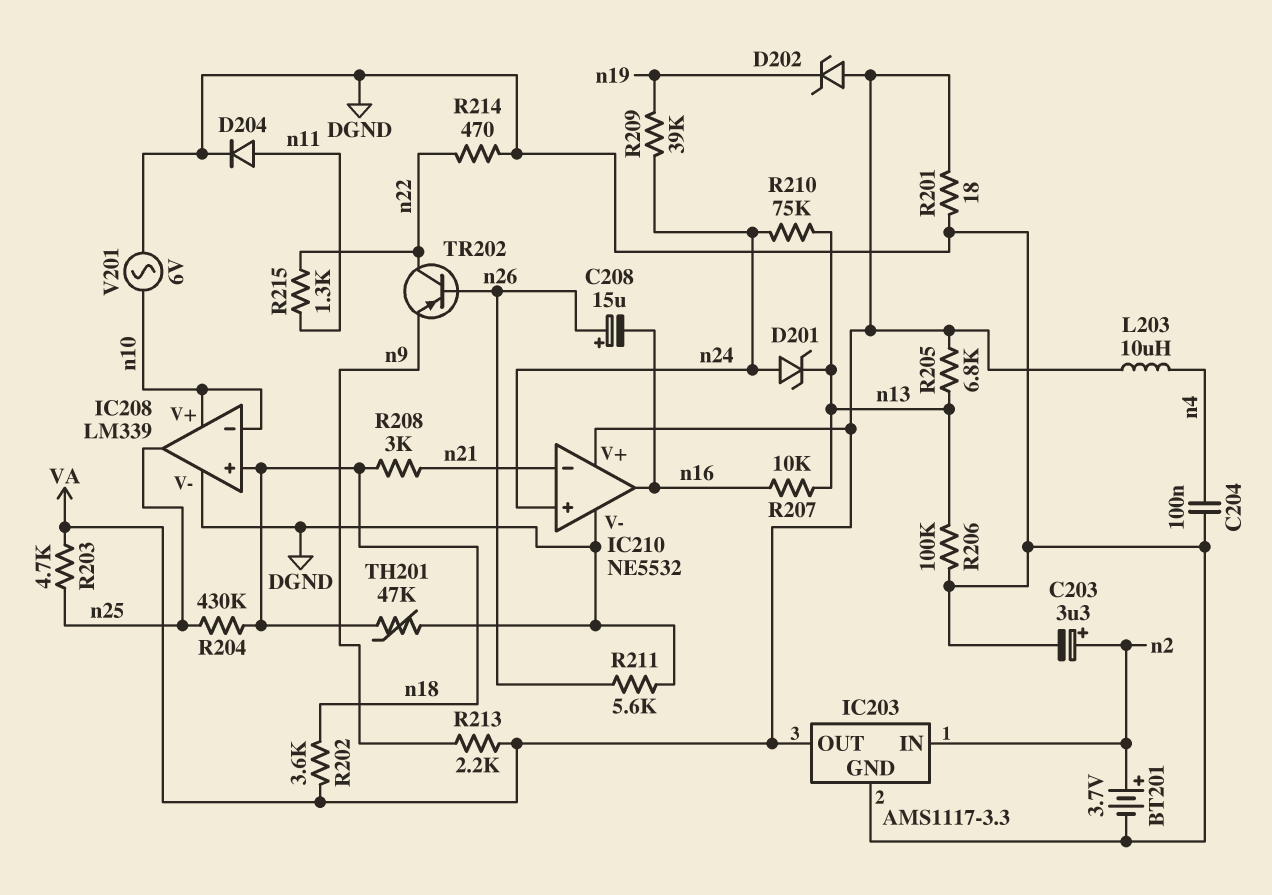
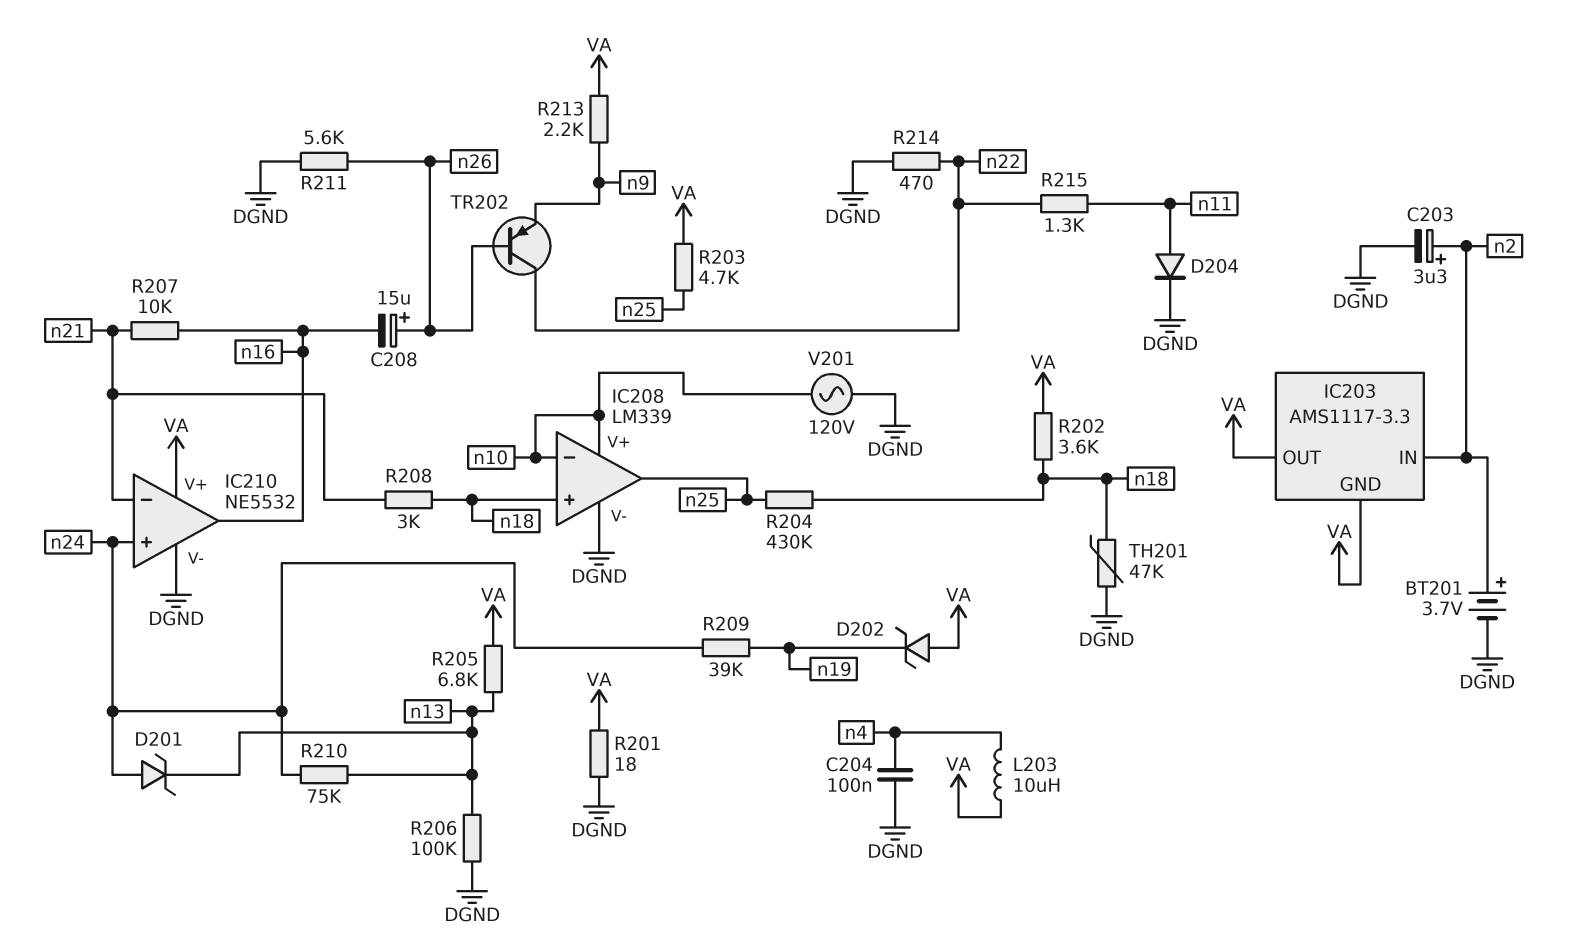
IC203 pin GND: DGND -> VA
R207: 10k (n13, n16) -> 10k (n16, n21)
V201: AC 6V (DGND, n10) -> AC 120V (DGND, n10)

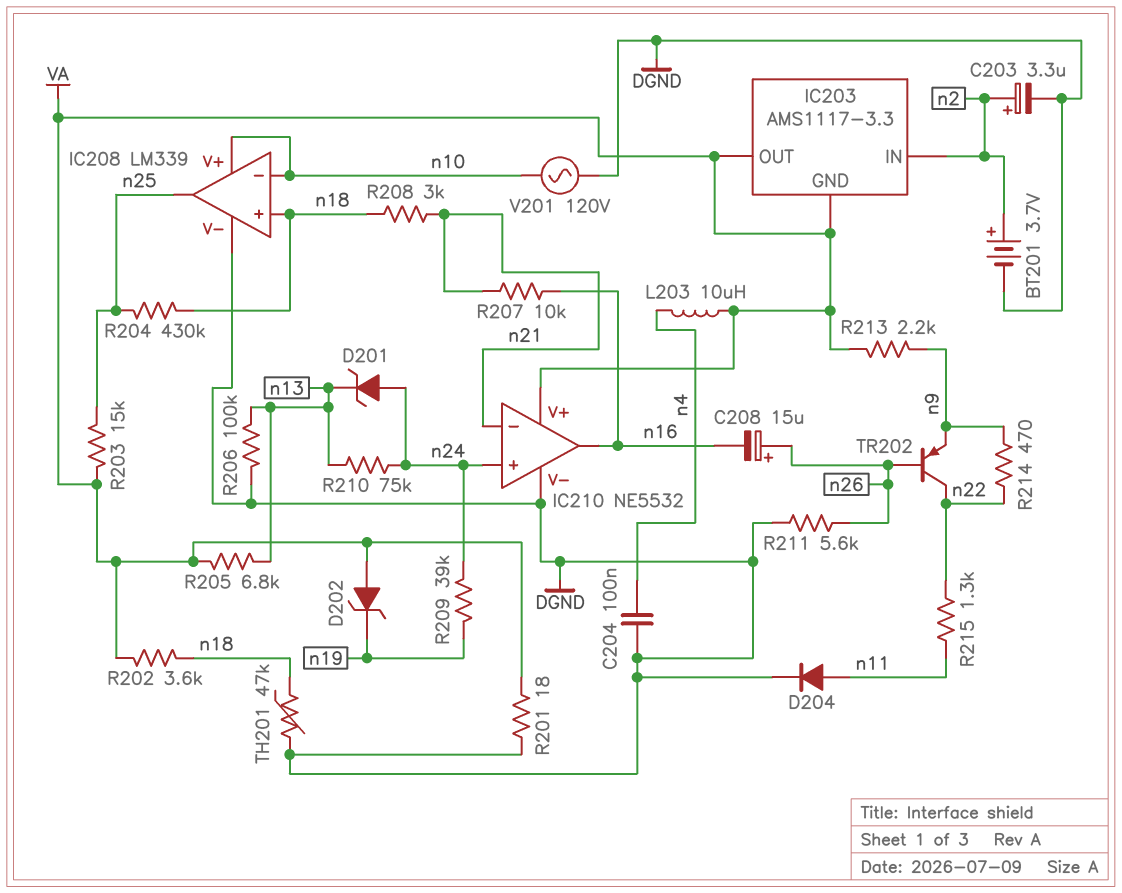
R203: 4.7k (VA, n25) -> 15k (VA, n25)
R214: 470 (DGND, n22) -> 470 (n9, n22)

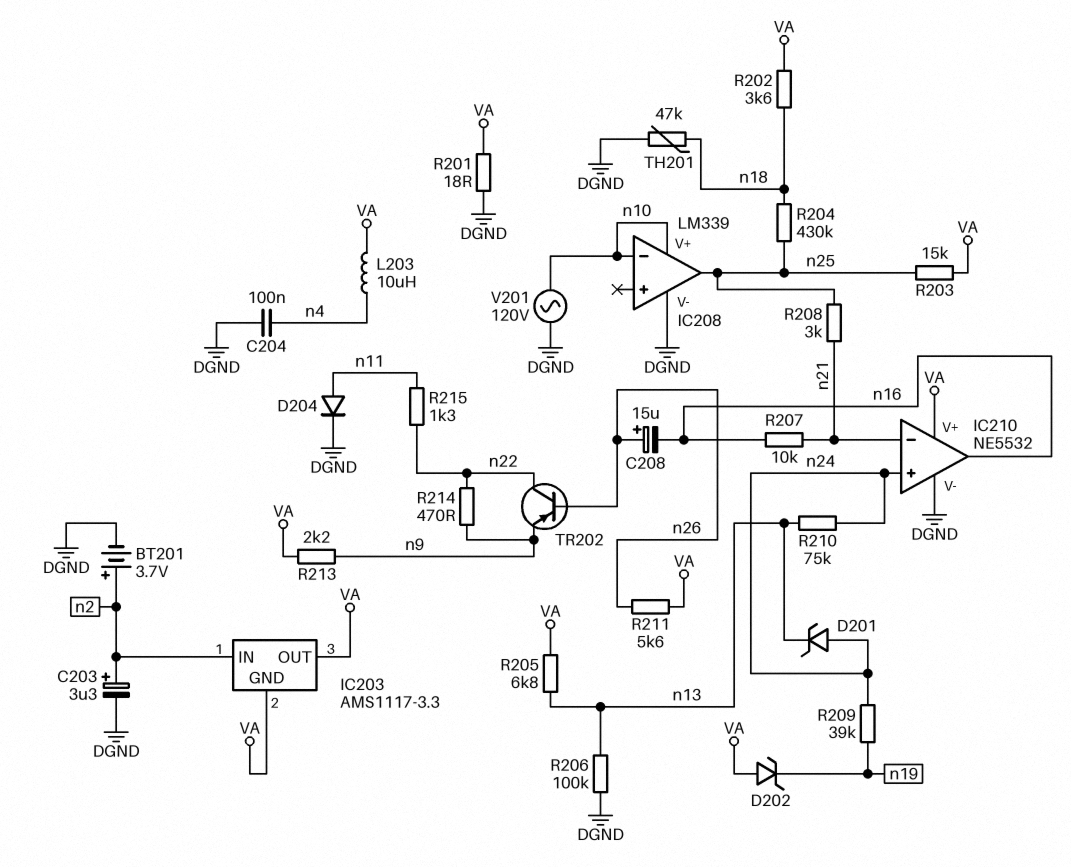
IC208 pin in+: n18 -> none
R208: 3k (n18, n21) -> 3k (n21, n25)
R211: 5.6k (DGND, n26) -> 5.6k (VA, n26)

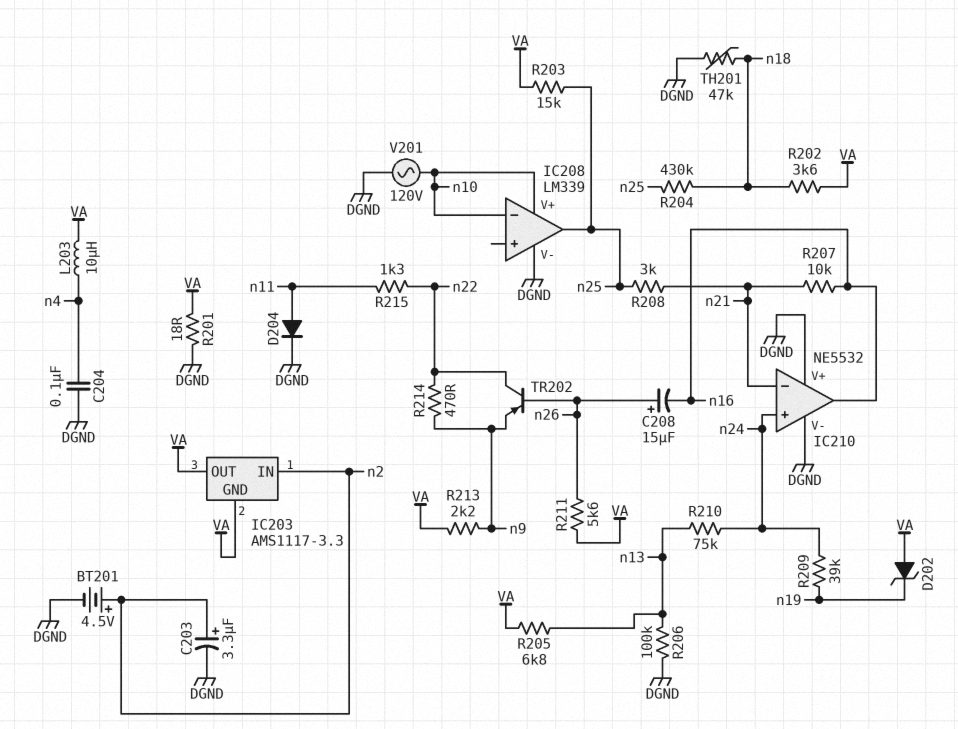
BT201: 3.7V (plus n2, minus DGND) -> 4.5V (plus n2, minus DGND)
D201: zener (A n24, K n13) -> none
IC210 pin V+: VA -> DGND

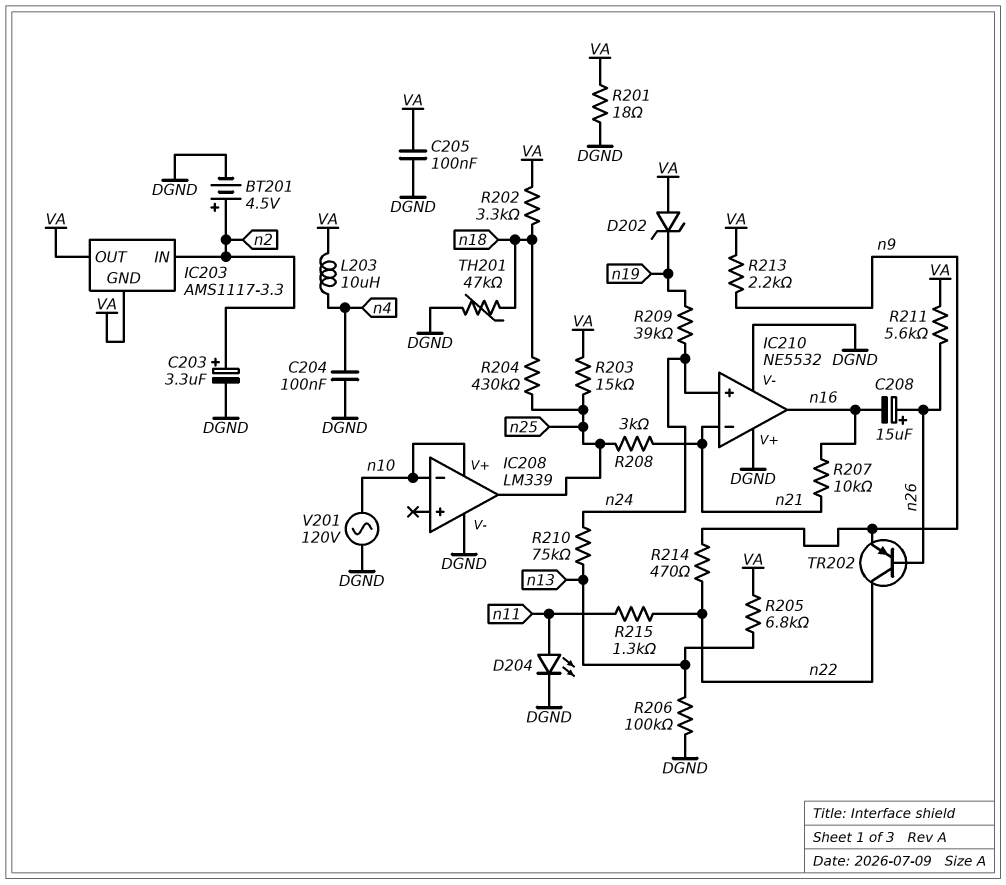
C205: none -> 100nF (DGND, VA)
D204: diode (A n11, K DGND) -> LED (A n11, K DGND)
R202: 3.6k (VA, n18) -> 3.3k (VA, n18)

